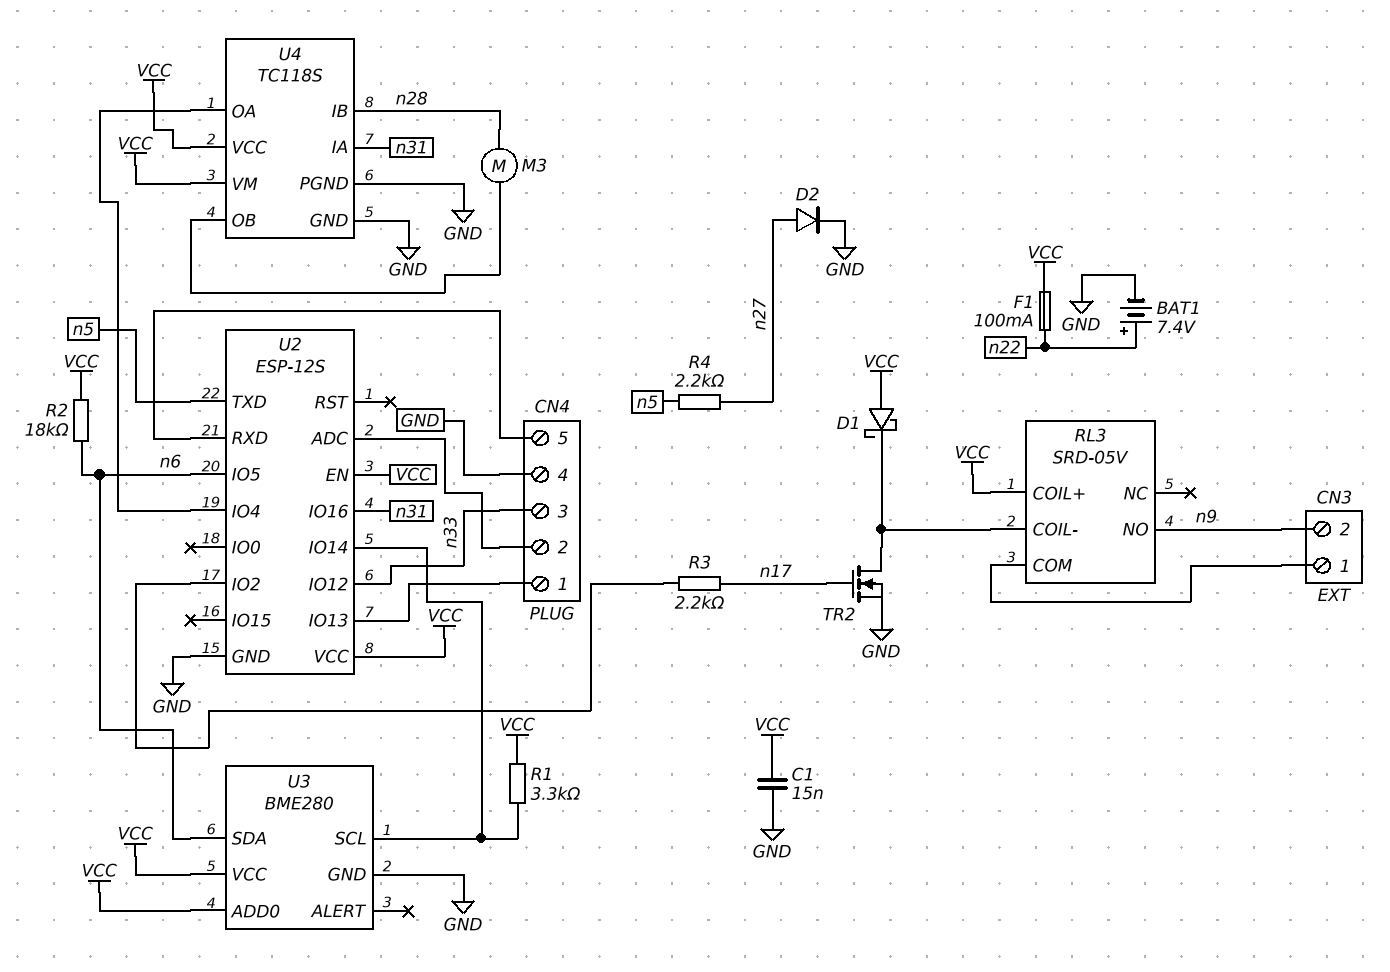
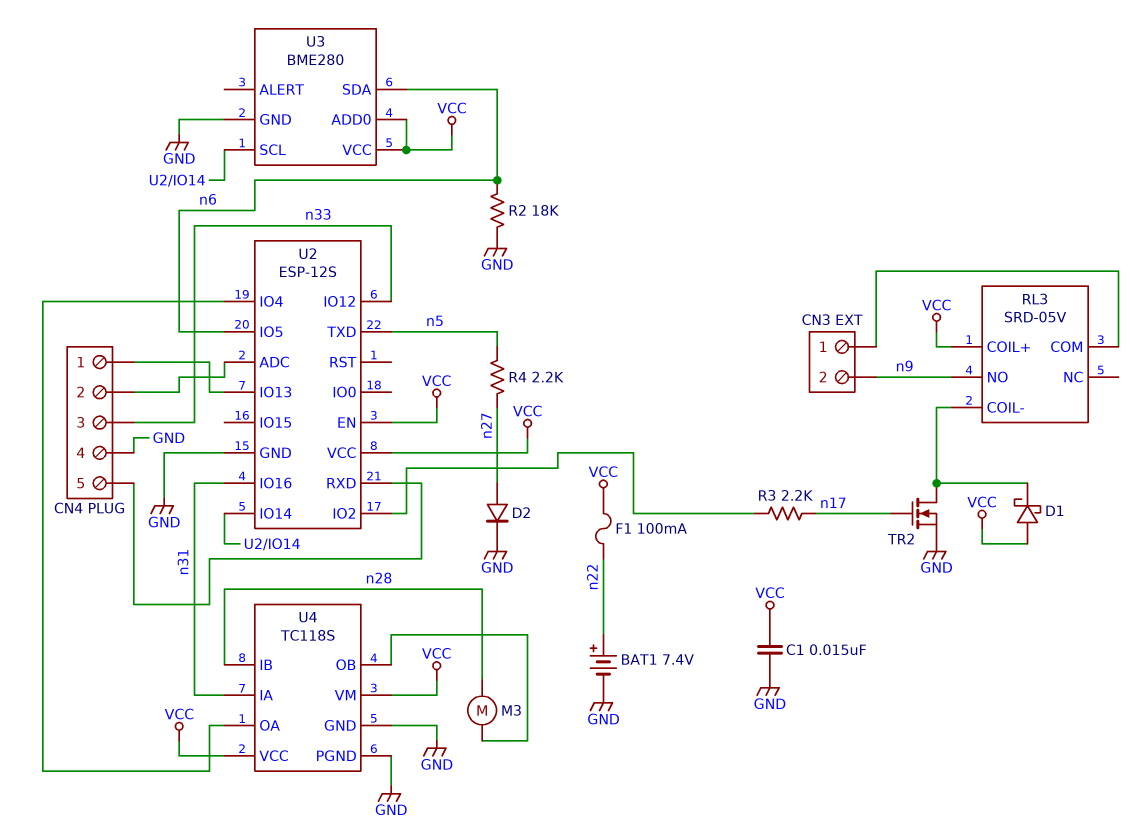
R1: 3.3k (U2/IO14, VCC) -> none
R2: 18k (VCC, n6) -> 18k (GND, n6)

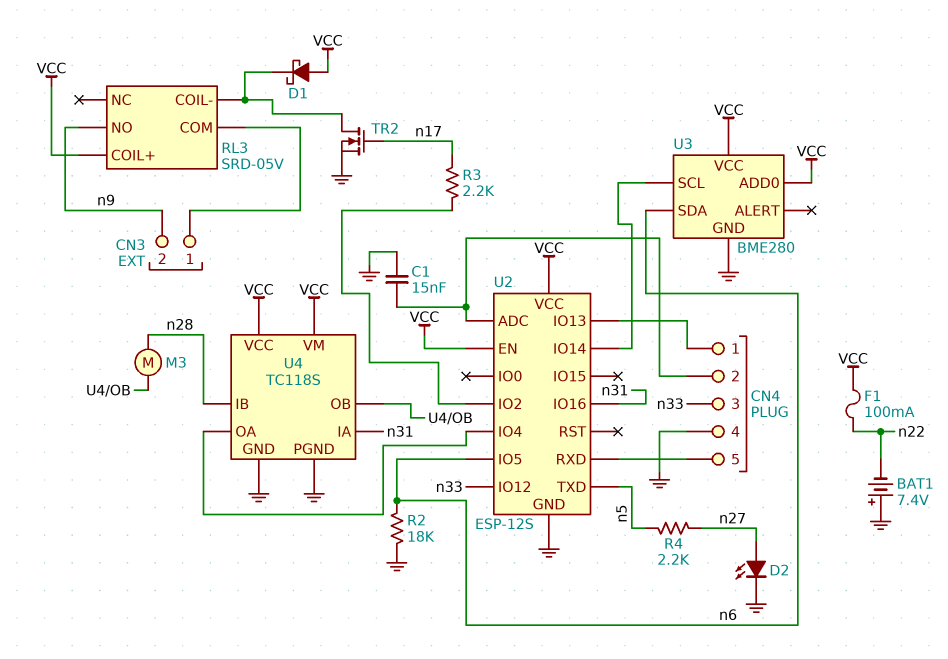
BAT1: 7.4V (plus n22, minus GND) -> 7.4V (plus GND, minus n22)
C1: 15nF (GND, VCC) -> 15nF (CN4/2, GND)
D2: diode (A n27, K GND) -> LED (A n27, K GND)

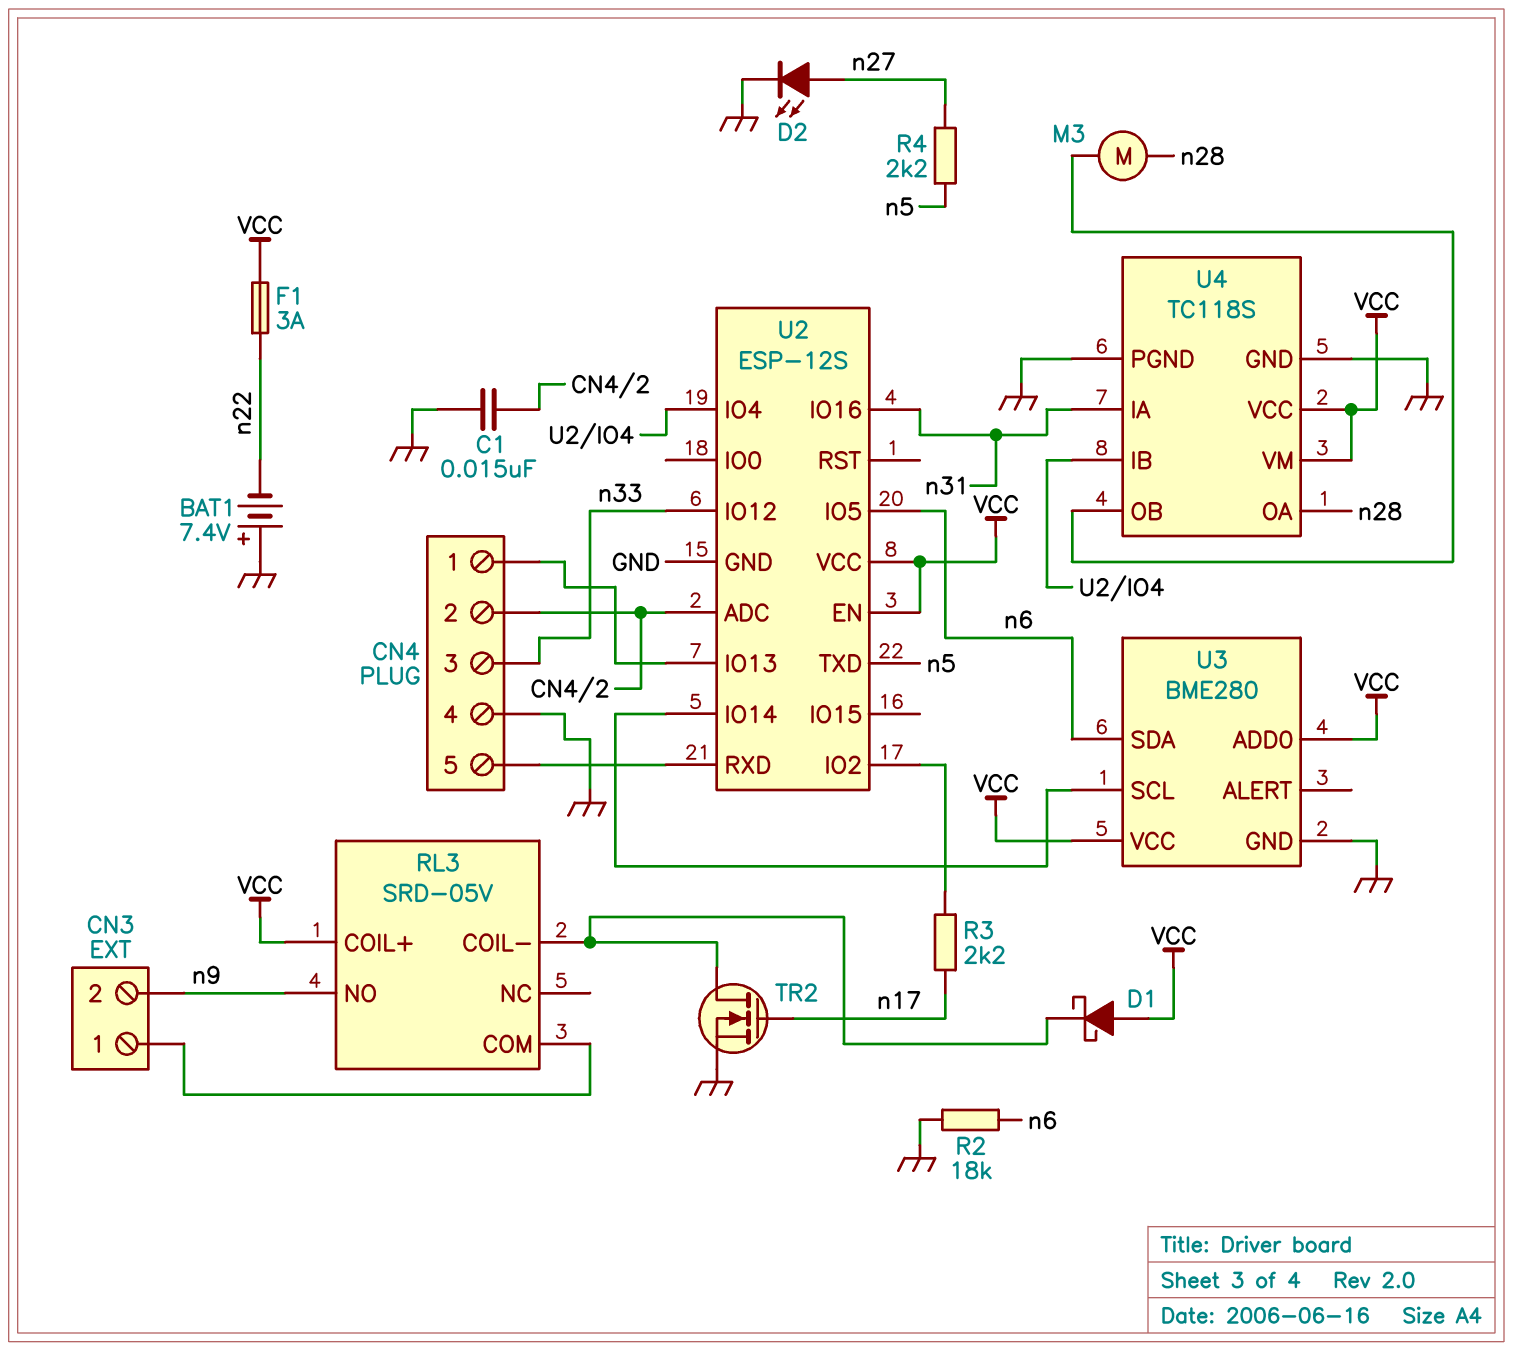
F1: 100mA (VCC, n22) -> 3A (VCC, n22)
U4 pin IB: n28 -> U2/IO4
U4 pin OA: U2/IO4 -> n28

